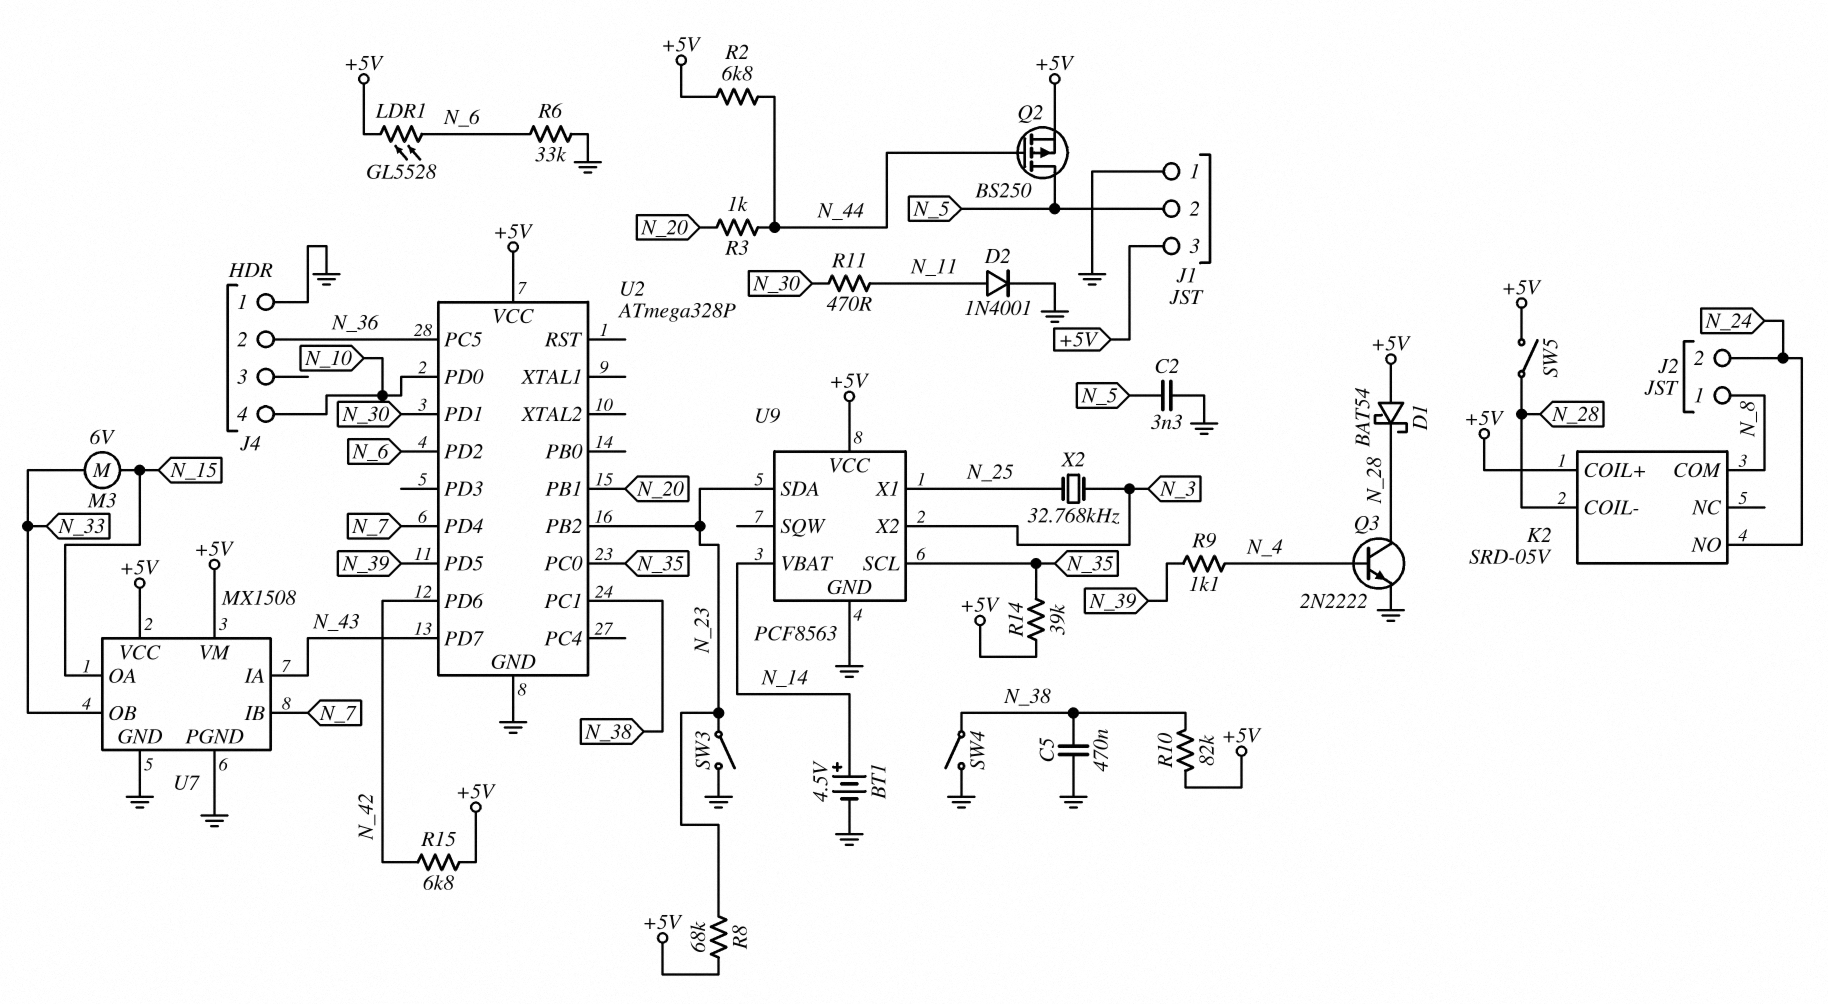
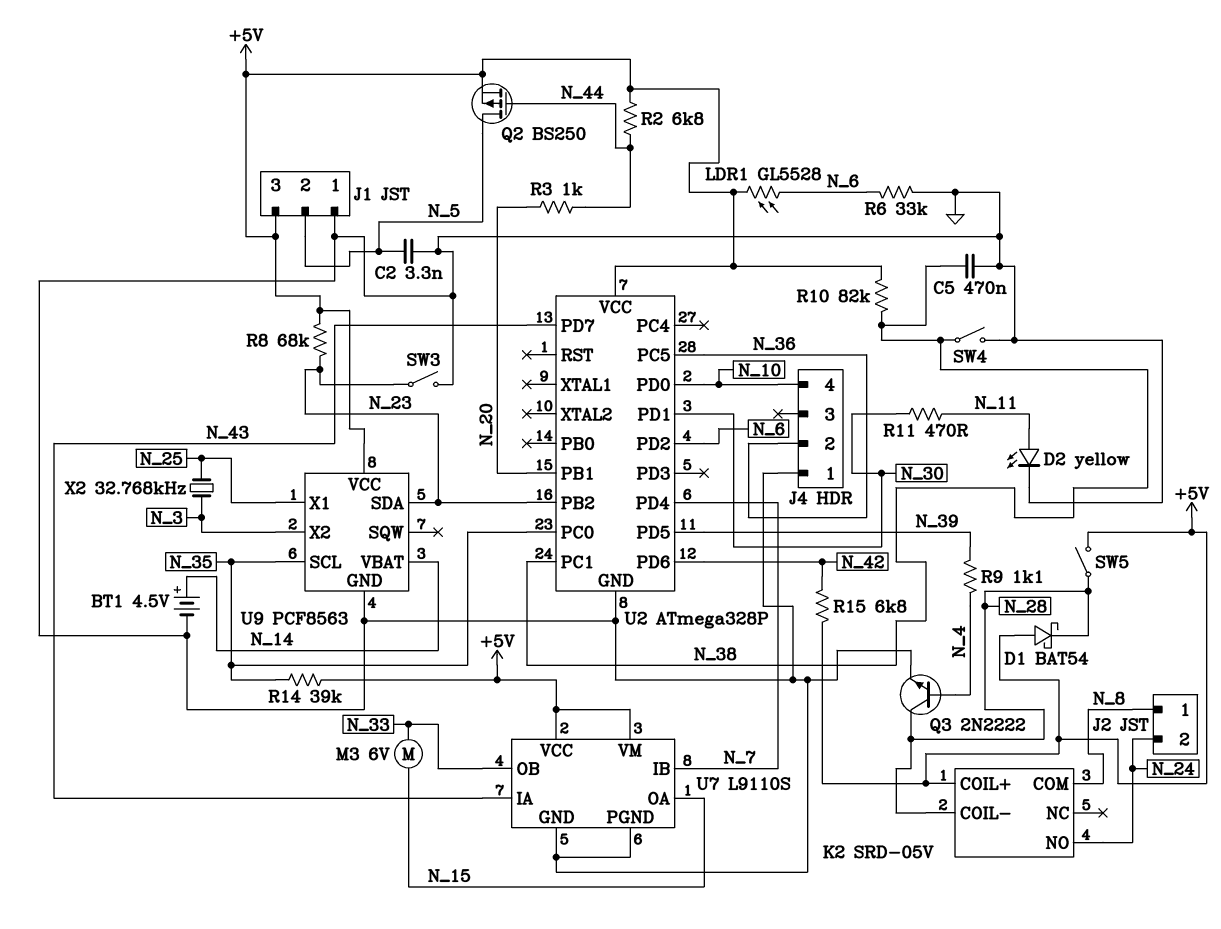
D2: diode 1N4001 (A N_11, K GND) -> LED yellow (A N_11, K GND)
U7: MX1508 -> L9110S

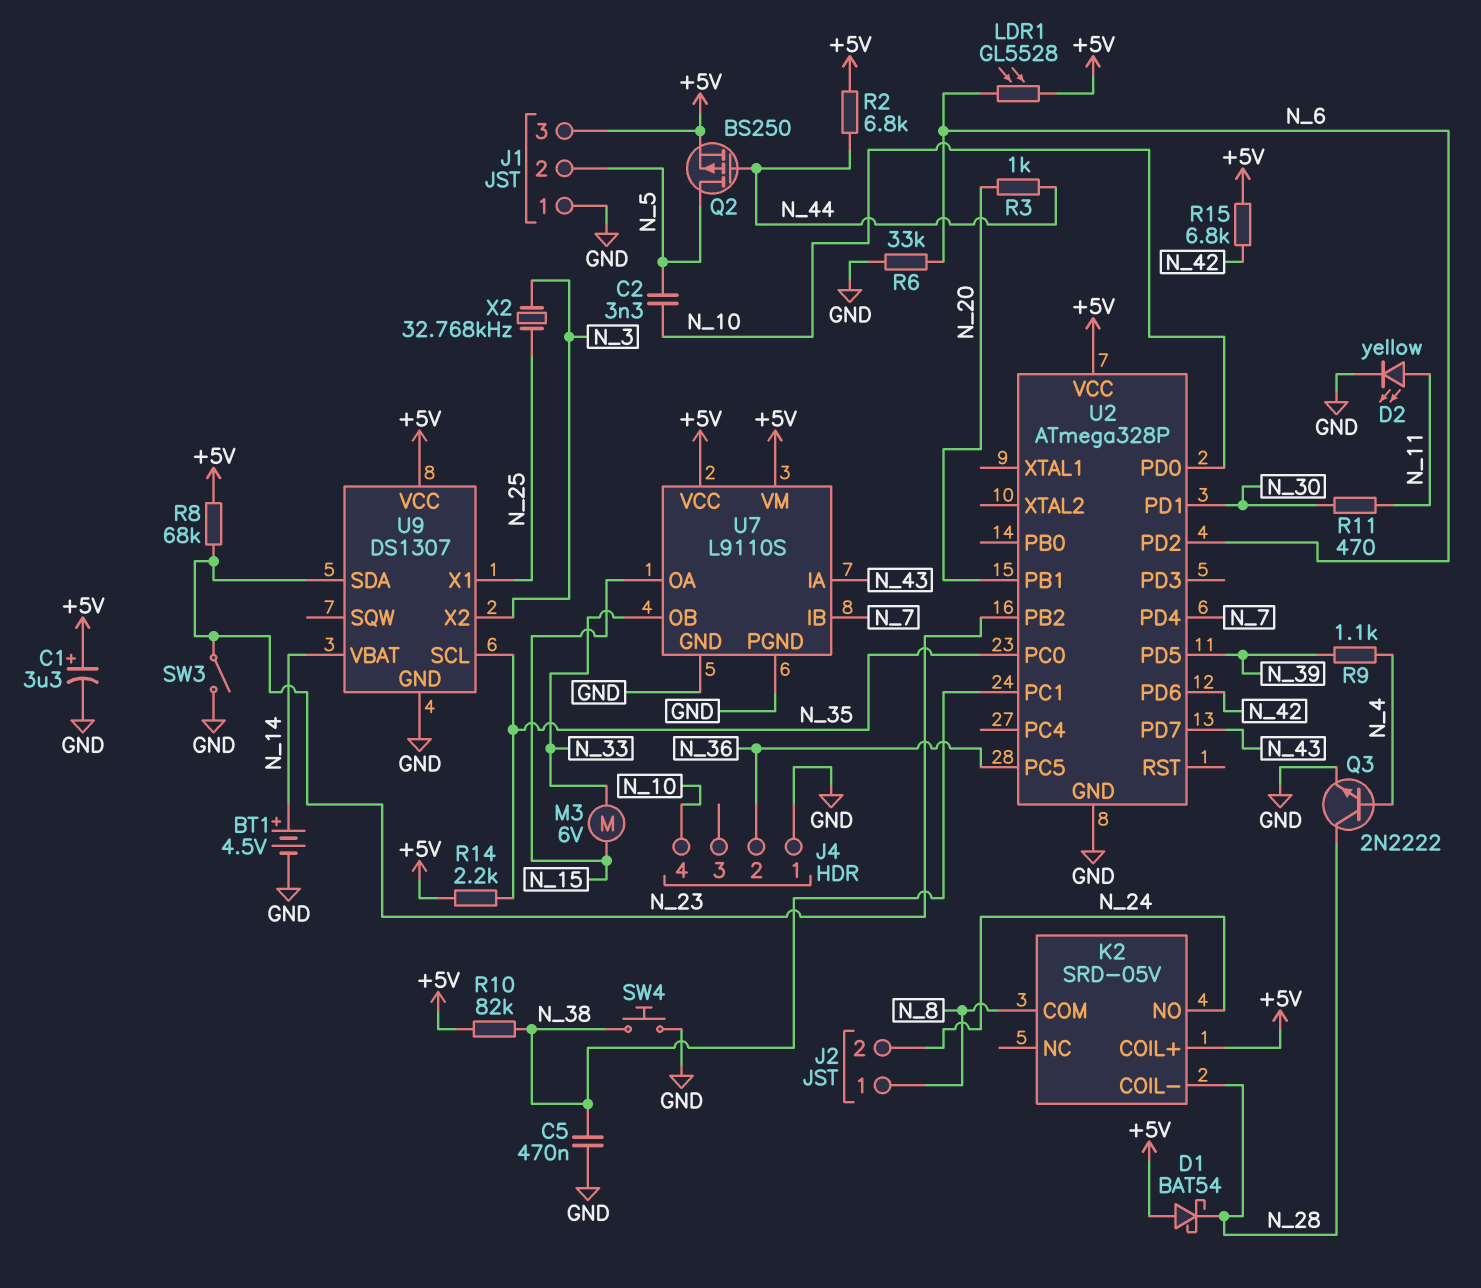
C1: none -> 3.3uF (plus +5V, minus GND)
C2: 3.3nF (GND, N_5) -> 3.3nF (N_5, N_10)
R14: 39k (+5V, N_35) -> 2.2k (+5V, N_35)
SW4: switch (GND, N_38) -> button (GND, N_38)
SW5: switch (+5V, N_28) -> none
U9: PCF8563 -> DS1307

